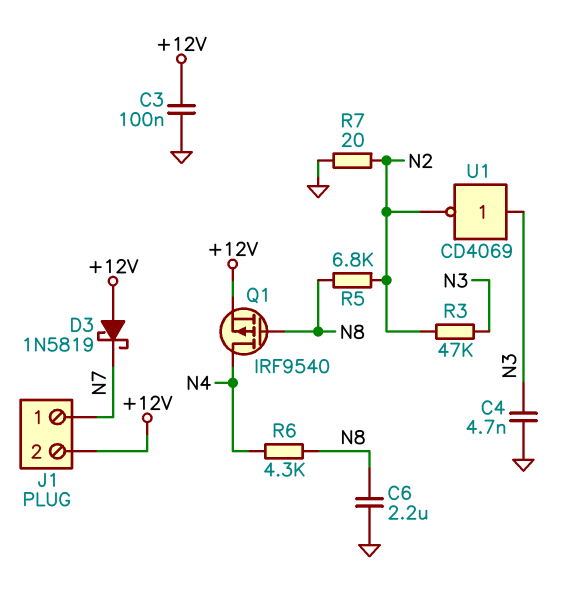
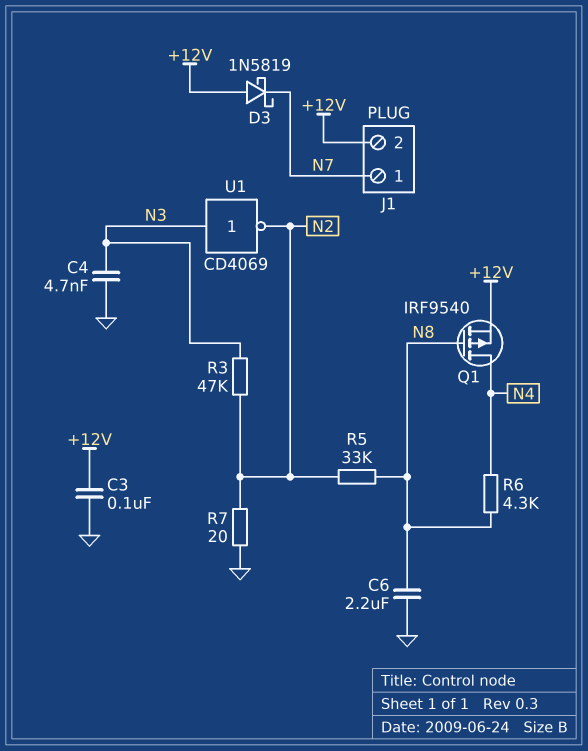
R5: 6.8k (N2, N8) -> 33k (N2, N8)

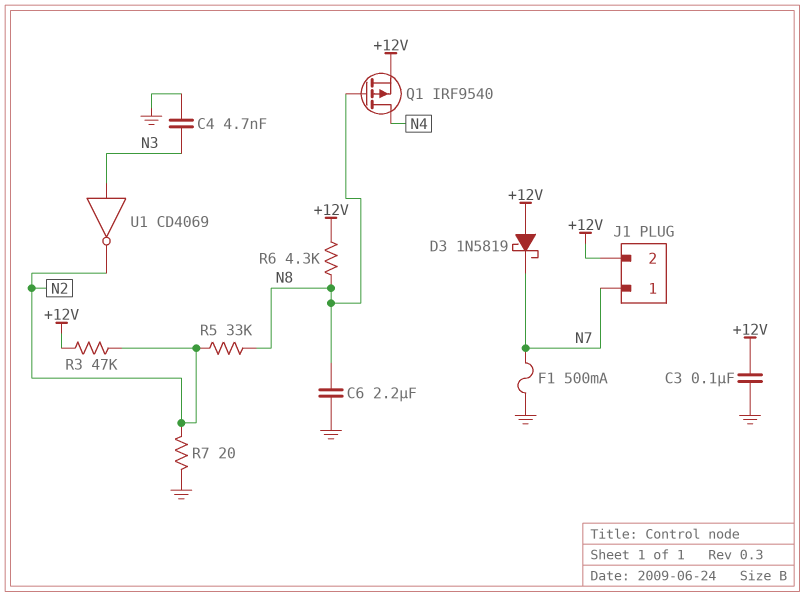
F1: none -> 500mA (GND, N7)
R3: 47k (N2, N3) -> 47k (+12V, N2)
R6: 4.3k (N4, N8) -> 4.3k (+12V, N8)

